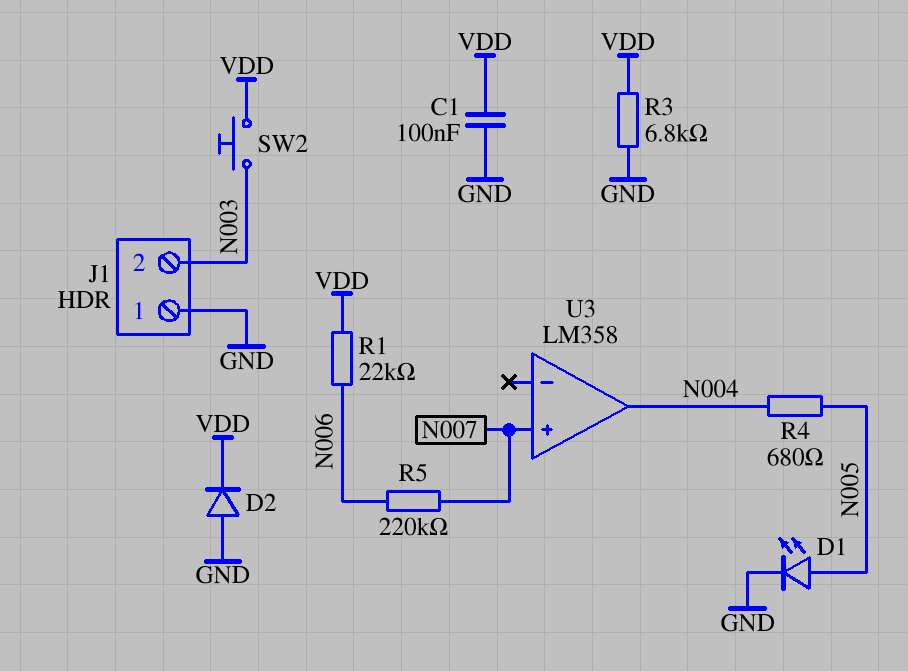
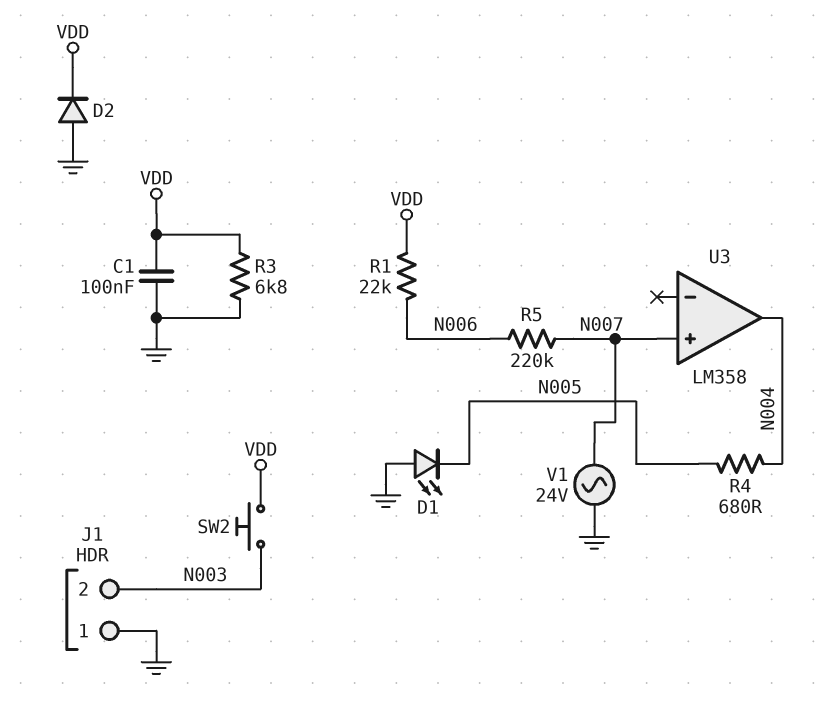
D1: LED (A N005, K GND) -> LED (A GND, K N005)
V1: none -> AC 24V (GND, N007)

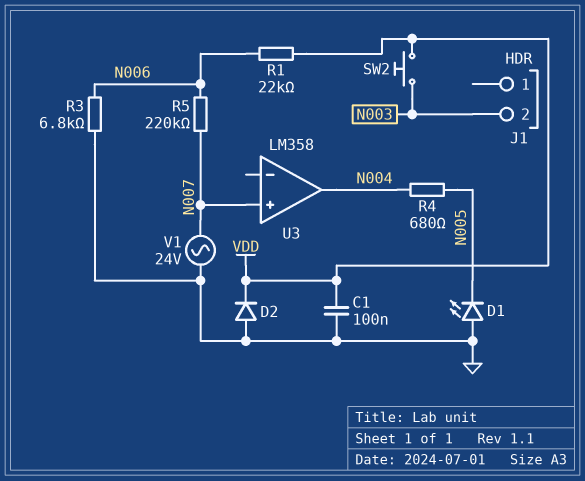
J1 pin 1: GND -> none
R3: 6.8k (GND, VDD) -> 6.8k (GND, N006)

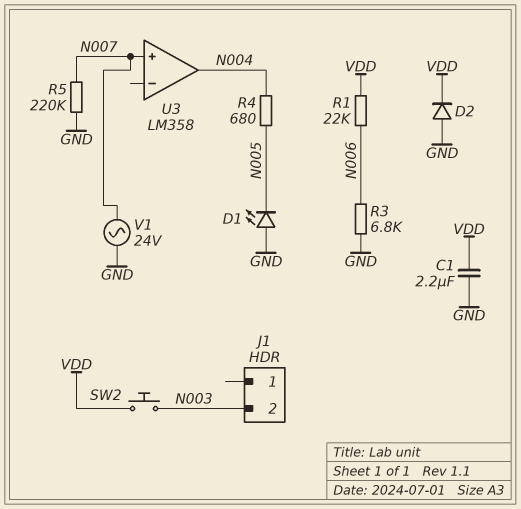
C1: 100nF (GND, VDD) -> 2.2uF (GND, VDD)
R5: 220k (N006, N007) -> 220k (GND, N007)

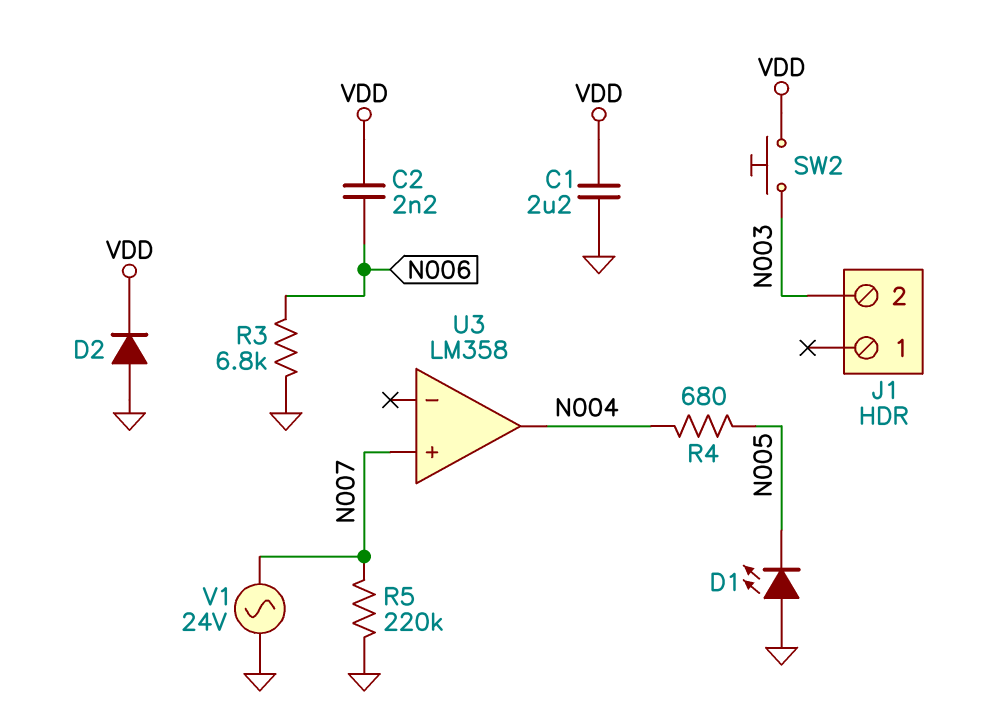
C2: none -> 2.2nF (N006, VDD)
R1: 22k (N006, VDD) -> none

